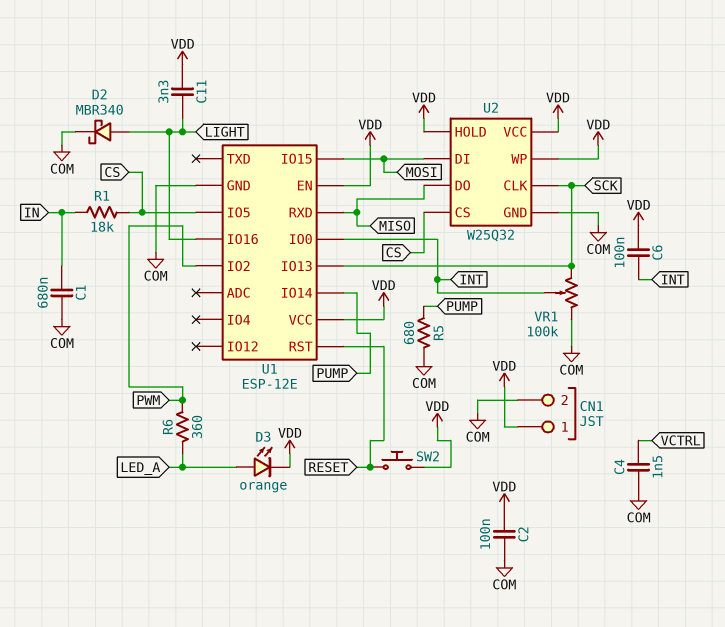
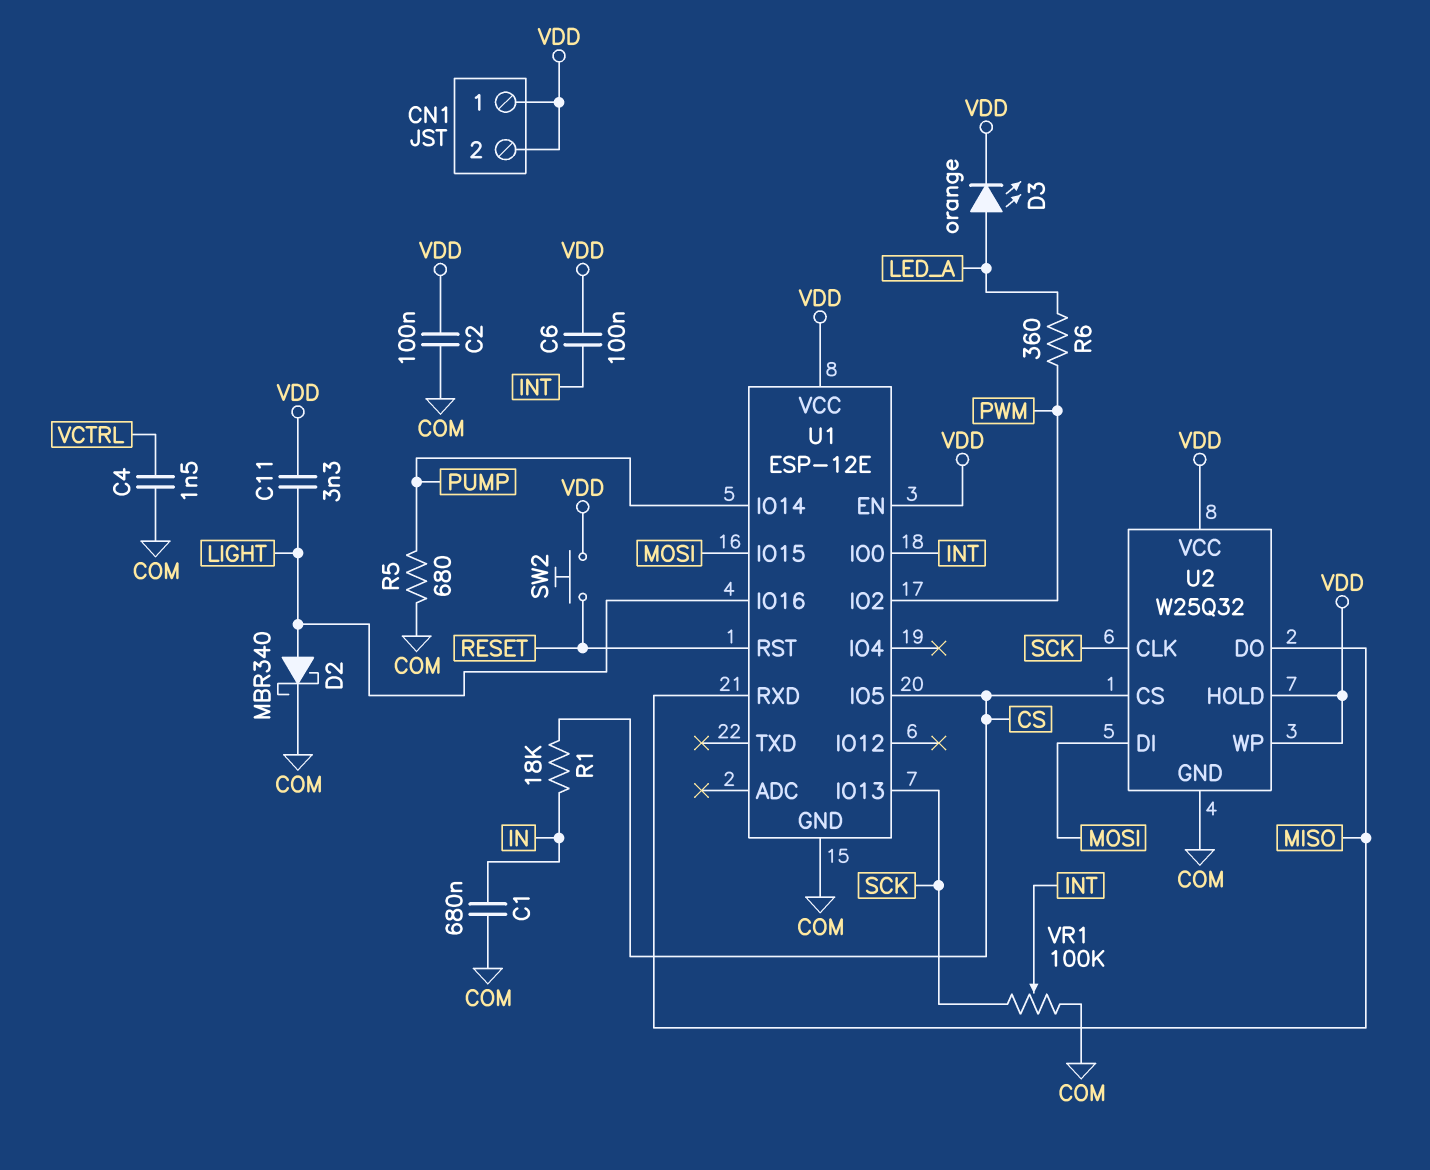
CN1 pin 2: COM -> VDD

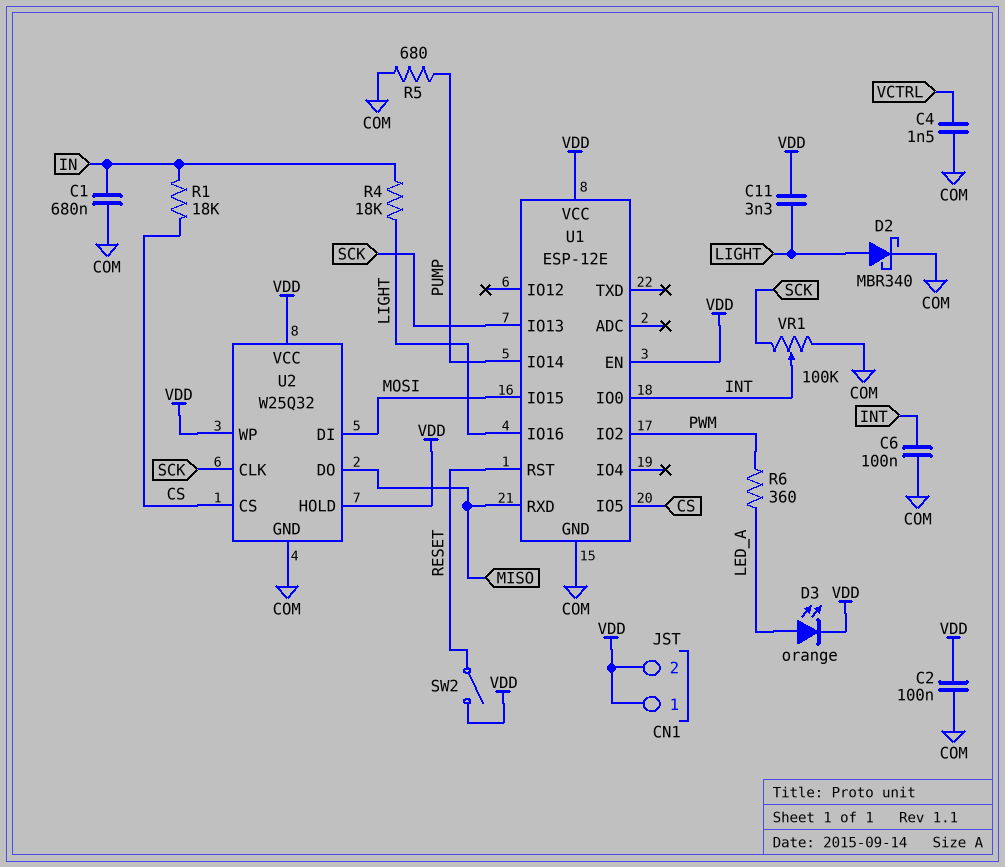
C6: 100nF (INT, VDD) -> 100nF (COM, INT)
R4: none -> 18k (IN, LIGHT)
SW2: button (RESET, VDD) -> switch (RESET, VDD)

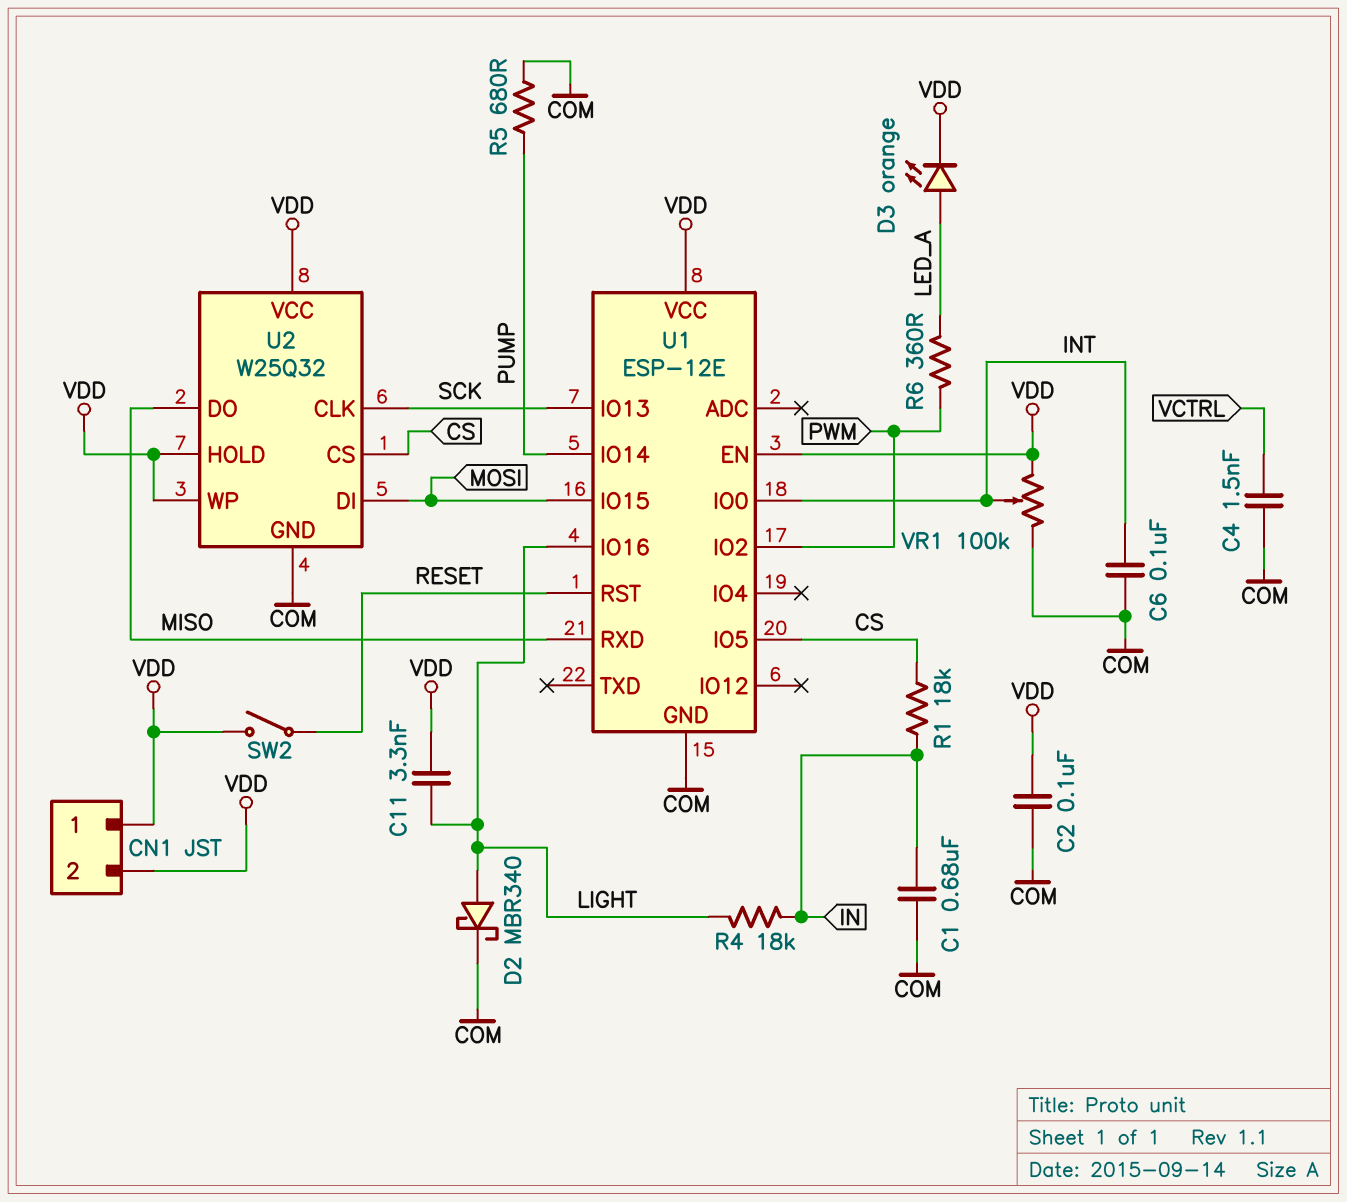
VR1: 100k (COM, SCK, wiper INT) -> 100k (COM, VDD, wiper INT)

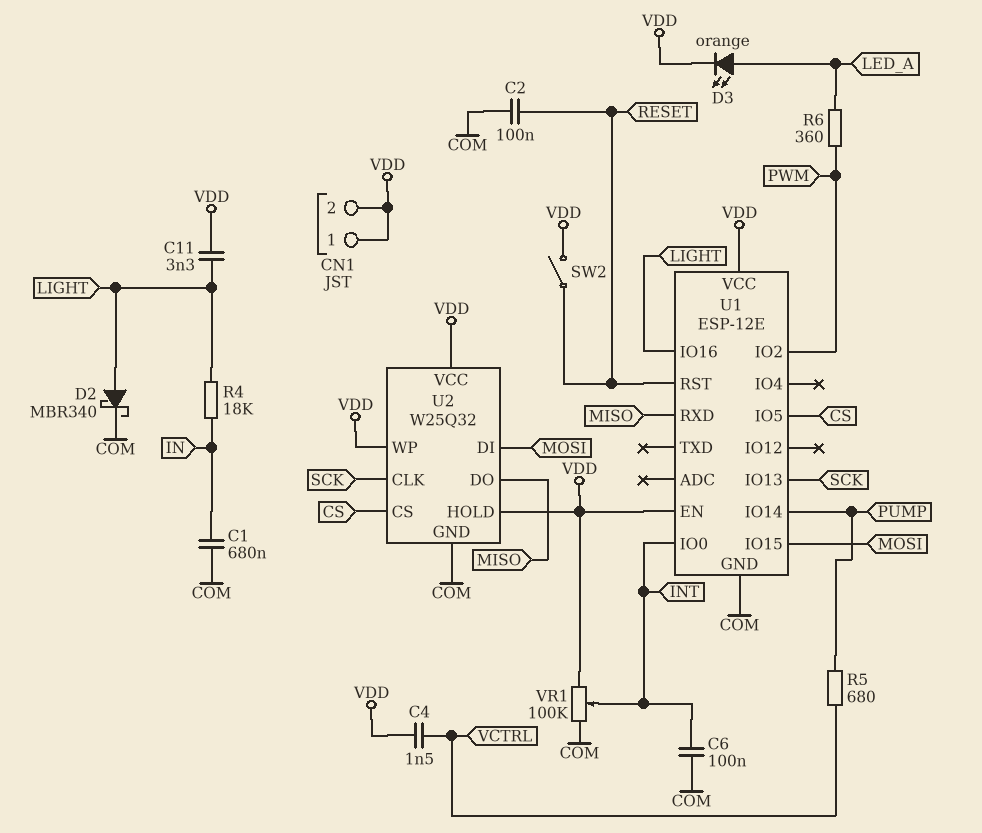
C2: 100nF (COM, VDD) -> 100nF (COM, RESET)
C4: 1.5nF (COM, VCTRL) -> 1.5nF (VCTRL, VDD)
R1: 18k (CS, IN) -> none
R5: 680 (COM, PUMP) -> 680 (PUMP, VCTRL)

